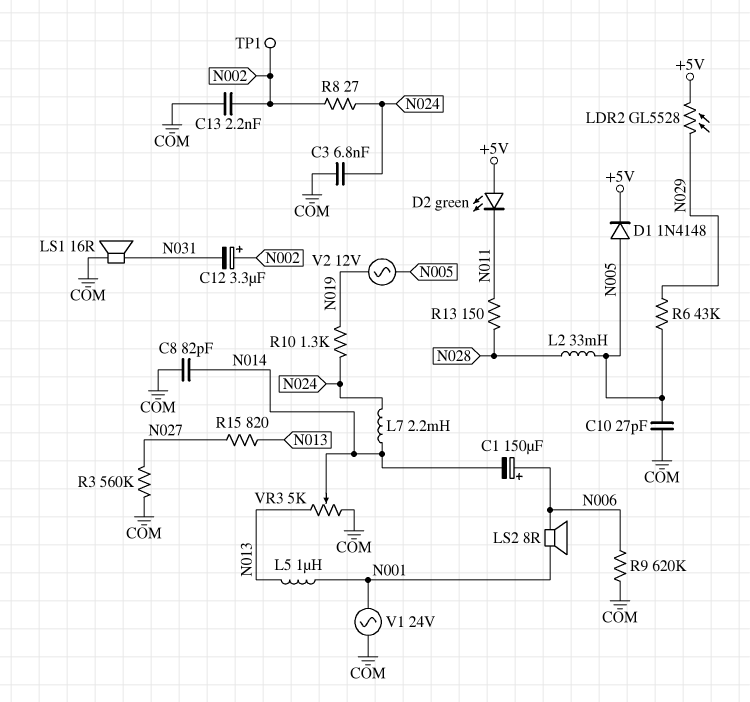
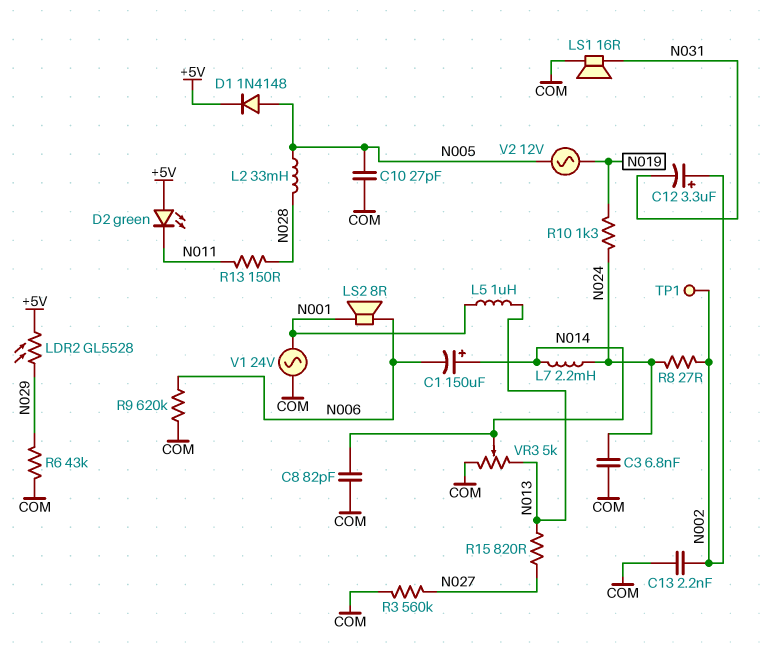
C1: 150uF (plus N006, minus N014) -> 150uF (plus N014, minus N006)
R6: 43k (N005, N029) -> 43k (COM, N029)

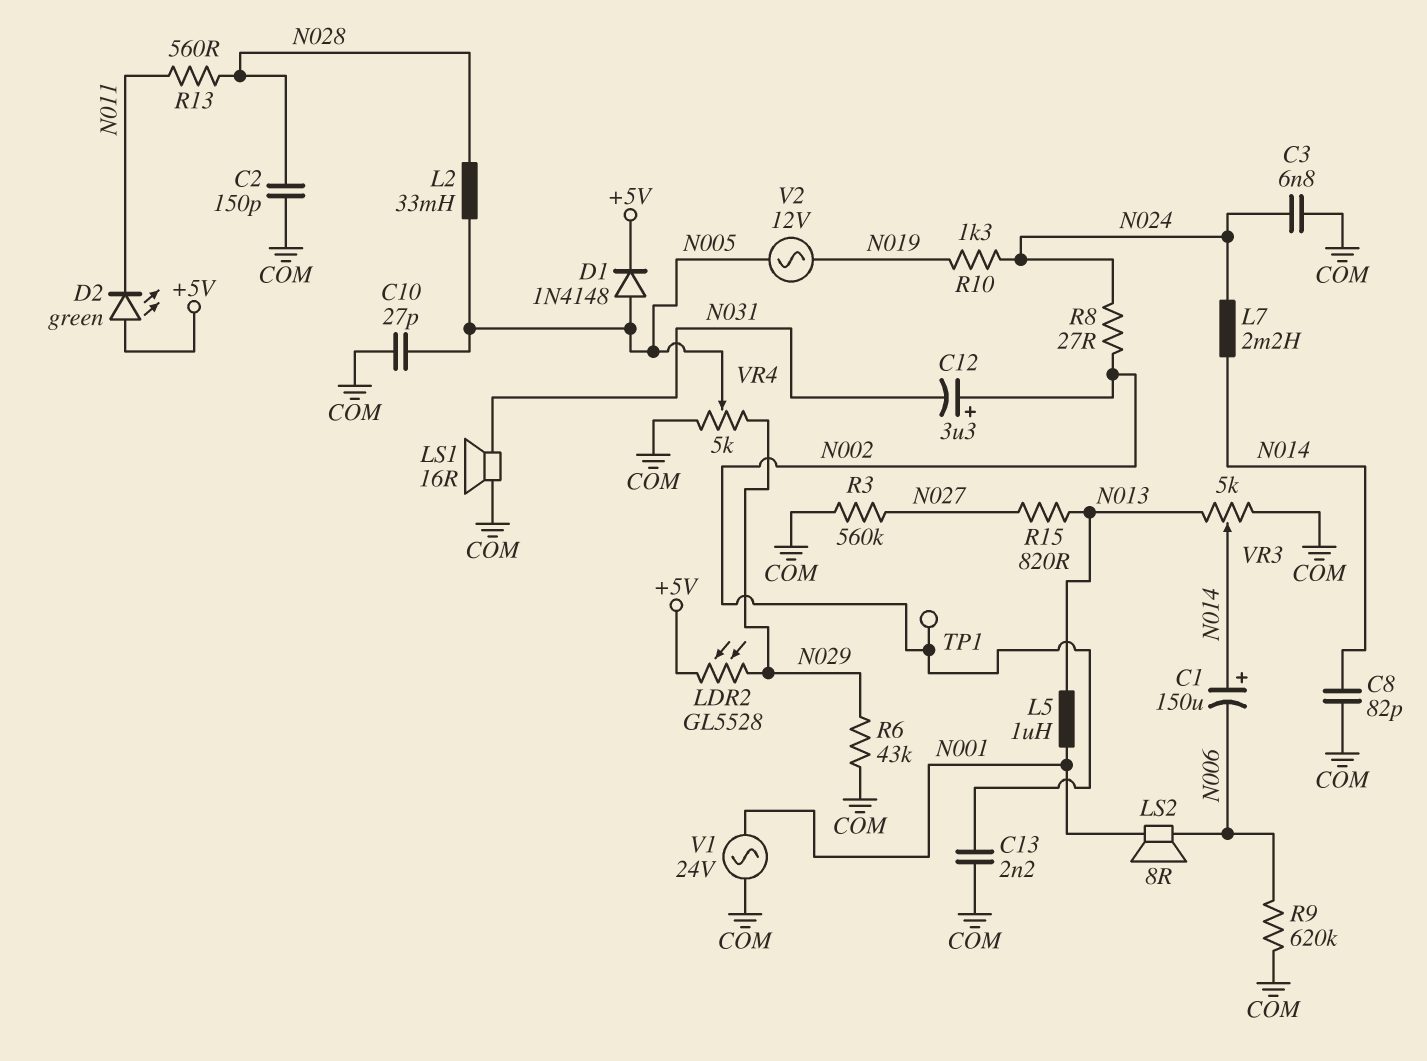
C2: none -> 150pF (COM, N028)
R13: 150 (N011, N028) -> 560 (N011, N028)
VR4: none -> 5k (COM, N029, wiper N005)

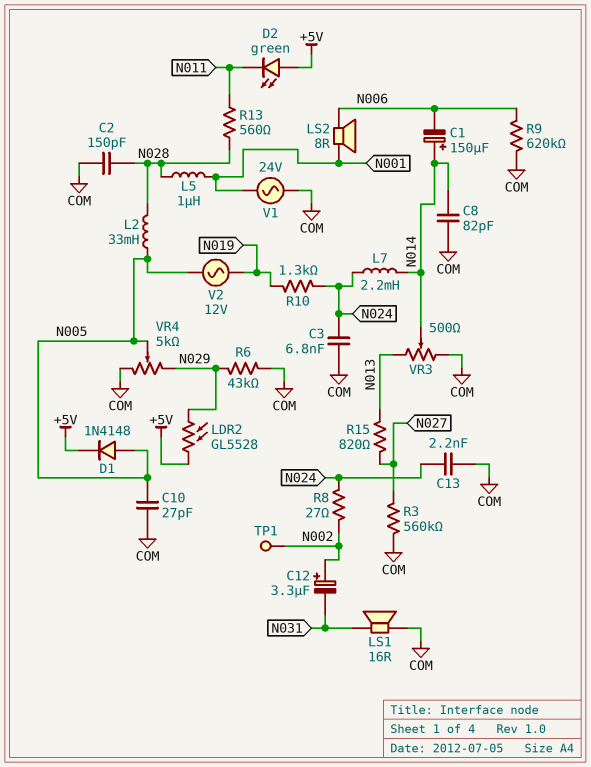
C13: 2.2nF (COM, N002) -> 2.2nF (COM, N024)
L5: 1uH (N001, N013) -> 1uH (N001, N028)
VR3: 5k (COM, N013, wiper N014) -> 500 (COM, N013, wiper N014)

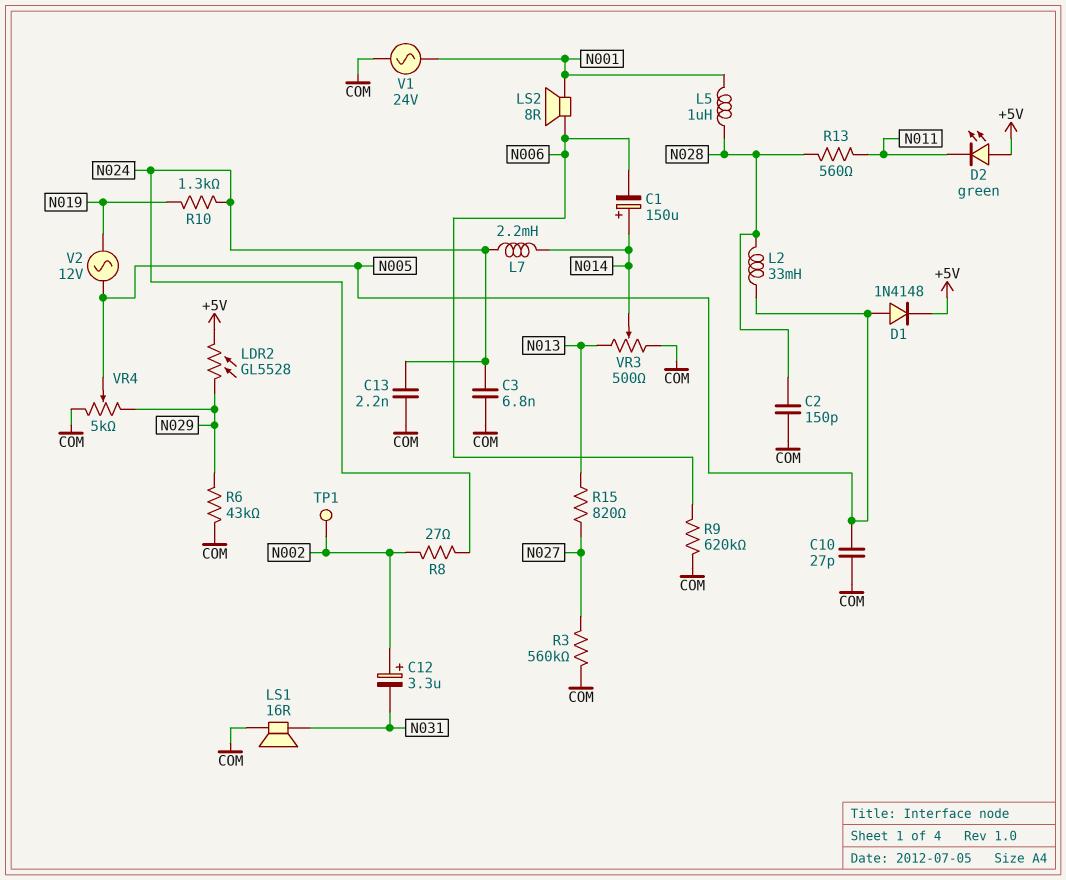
C8: 82pF (COM, N014) -> none

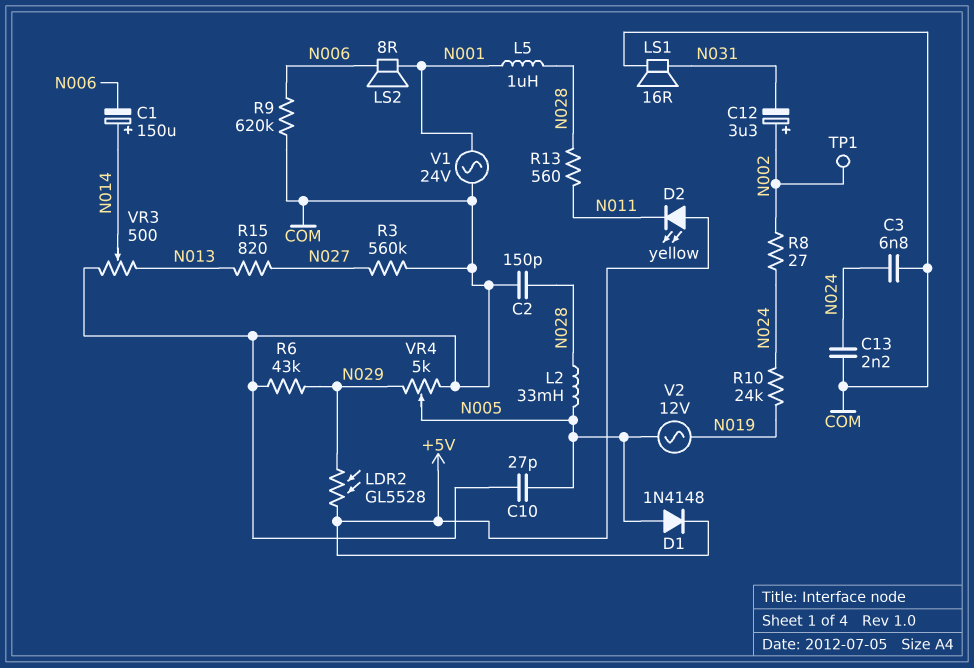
D2: LED green (A +5V, K N011) -> LED yellow (A +5V, K N011)
L7: 2.2mH (N014, N024) -> none
R10: 1.3k (N019, N024) -> 24k (N019, N024)

